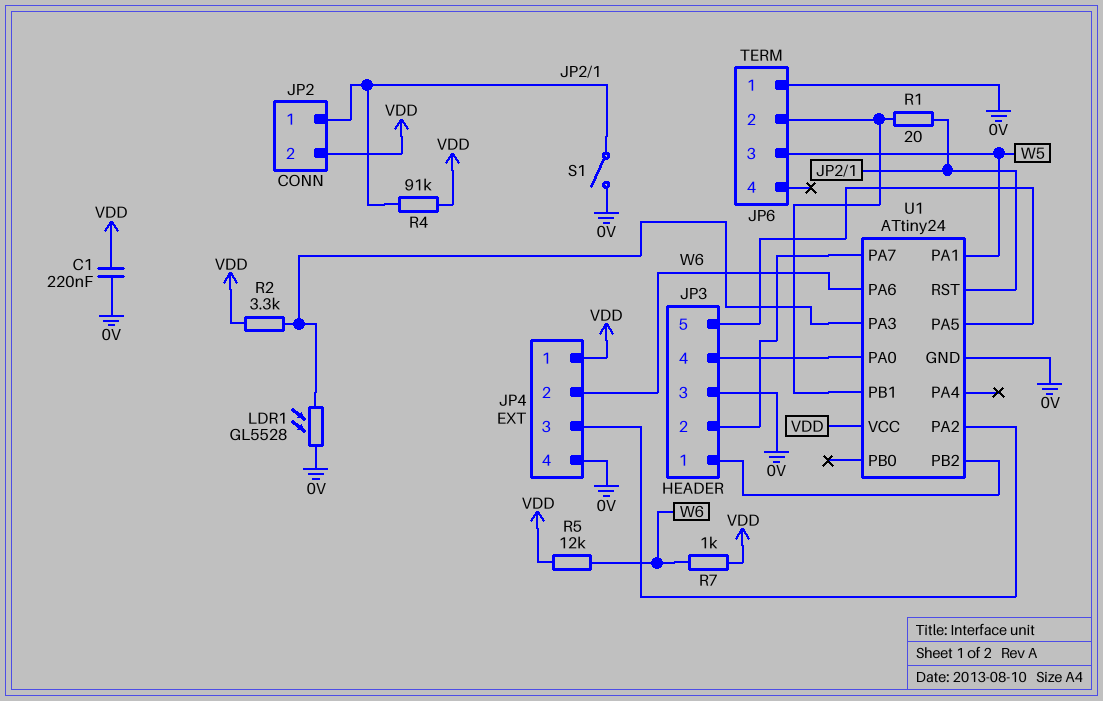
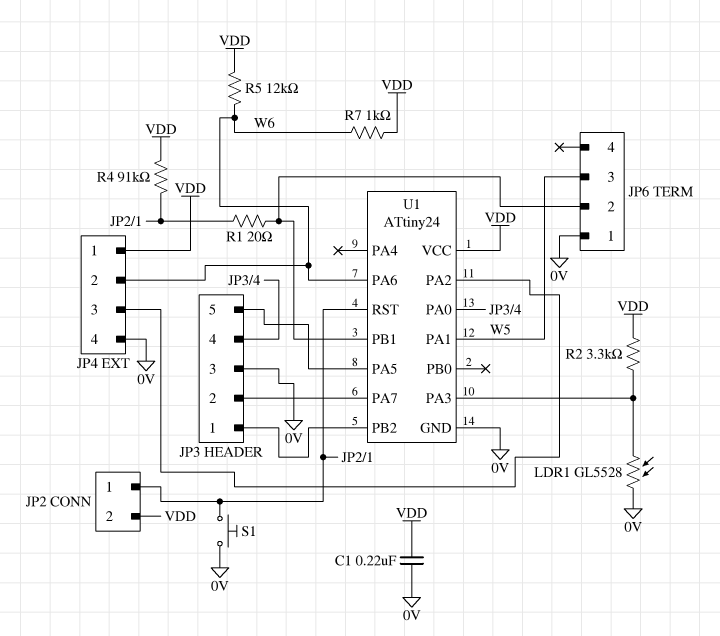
S1: switch (0V, JP2/1) -> button (0V, JP2/1)

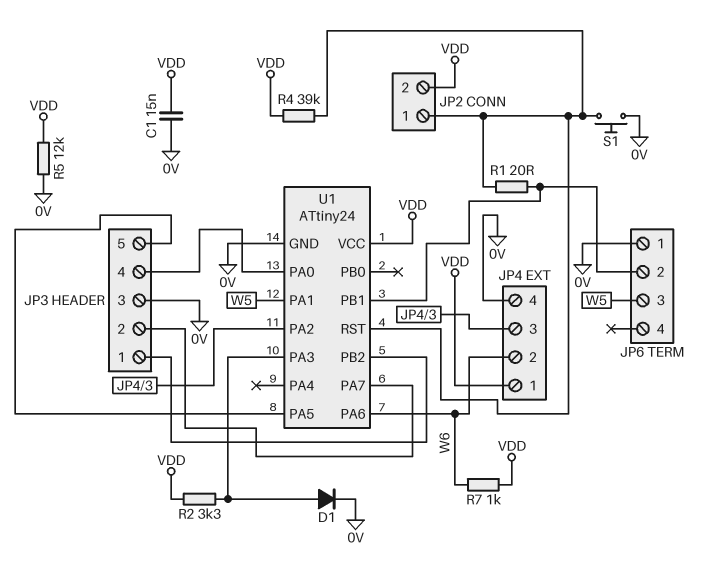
C1: 220nF (0V, VDD) -> 15nF (0V, VDD)
D1: none -> diode (A U1/PA3, K 0V)
LDR1: GL5528 (0V, U1/PA3) -> none
R4: 91k (JP2/1, VDD) -> 39k (JP2/1, VDD)
R5: 12k (VDD, W6) -> 12k (0V, VDD)

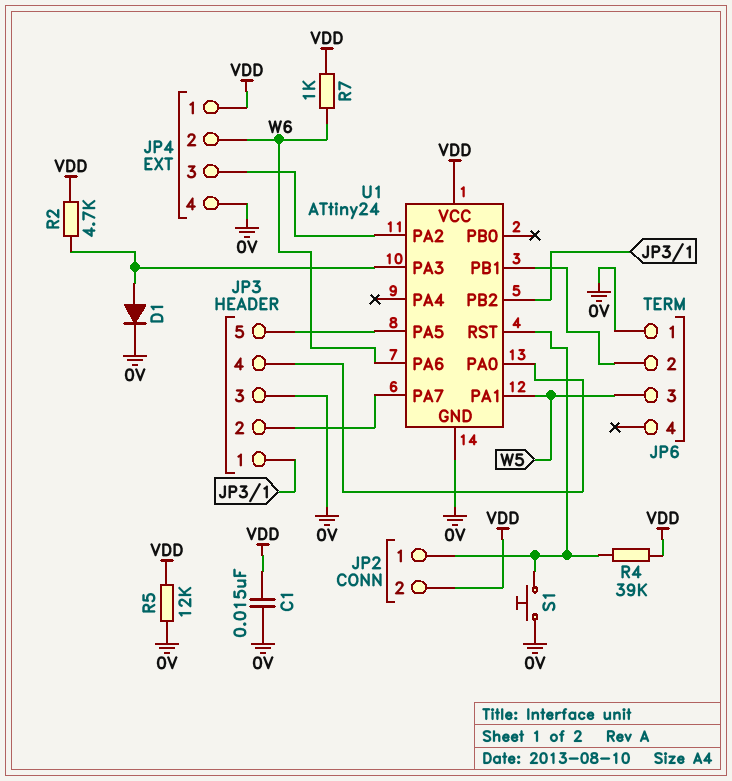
R1: 20 (JP2/1, JP6/2) -> none
R2: 3.3k (U1/PA3, VDD) -> 4.7k (U1/PA3, VDD)

